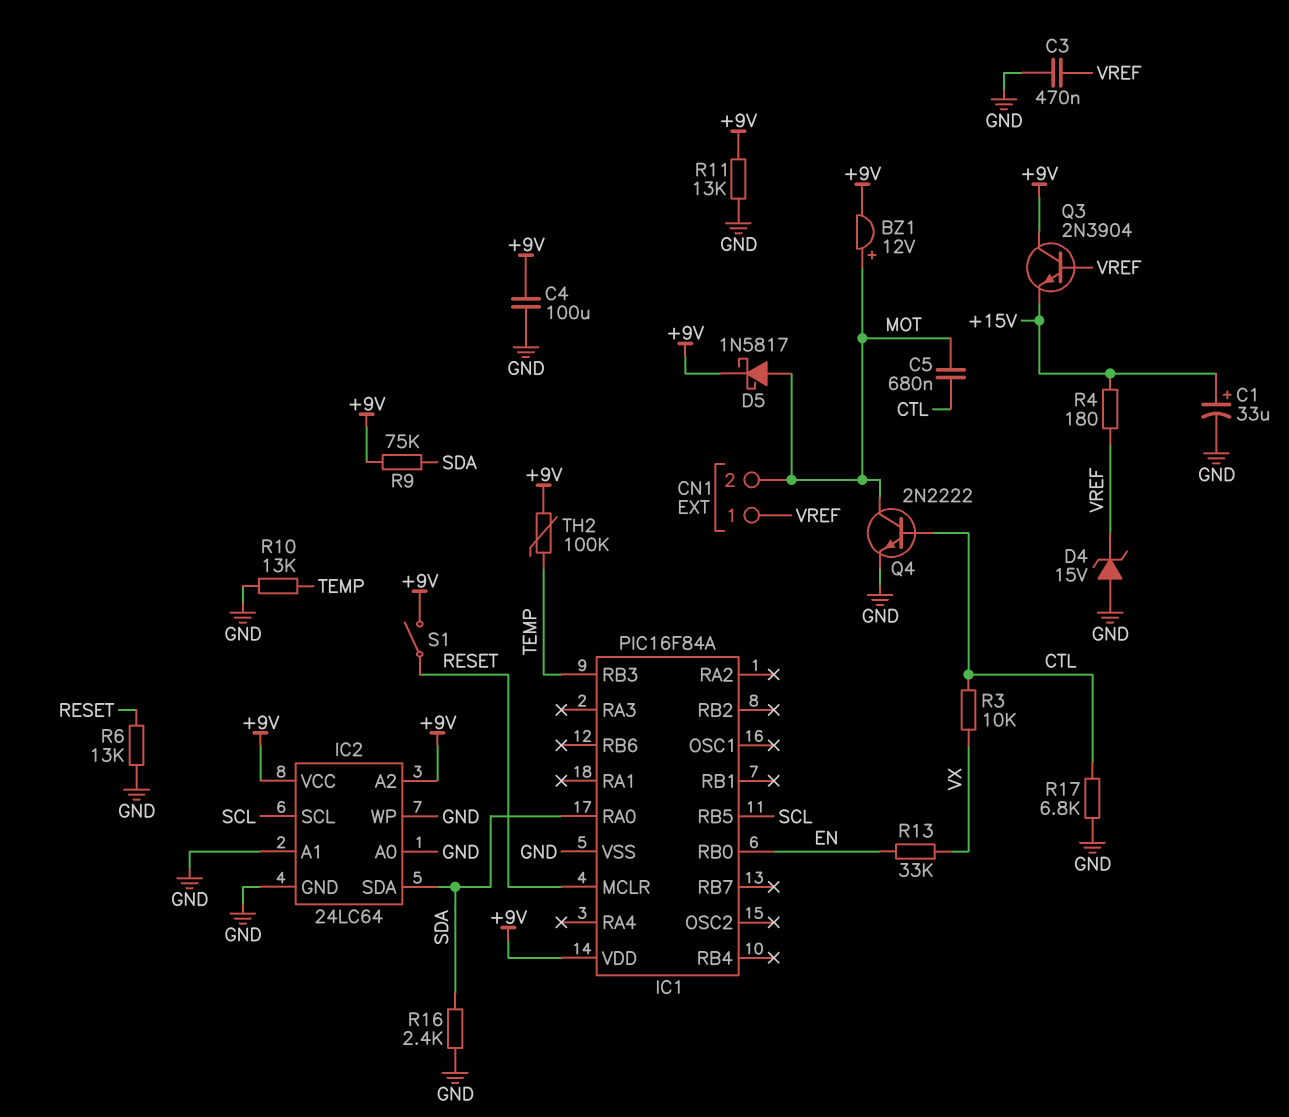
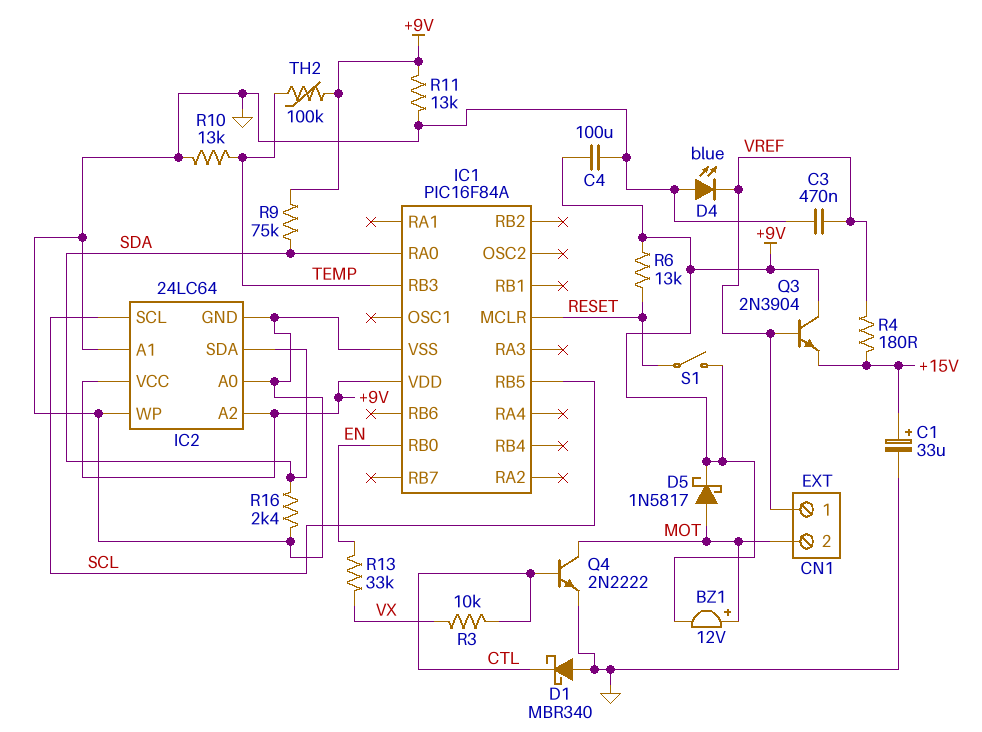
C5: 680nF (CTL, MOT) -> none
D1: none -> schottky MBR340 (A GND, K CTL)
D4: zener 15V (A GND, K VREF) -> LED blue (A GND, K VREF)
R6: 13k (GND, RESET) -> 13k (+9V, RESET)
R17: 6.8k (CTL, GND) -> none

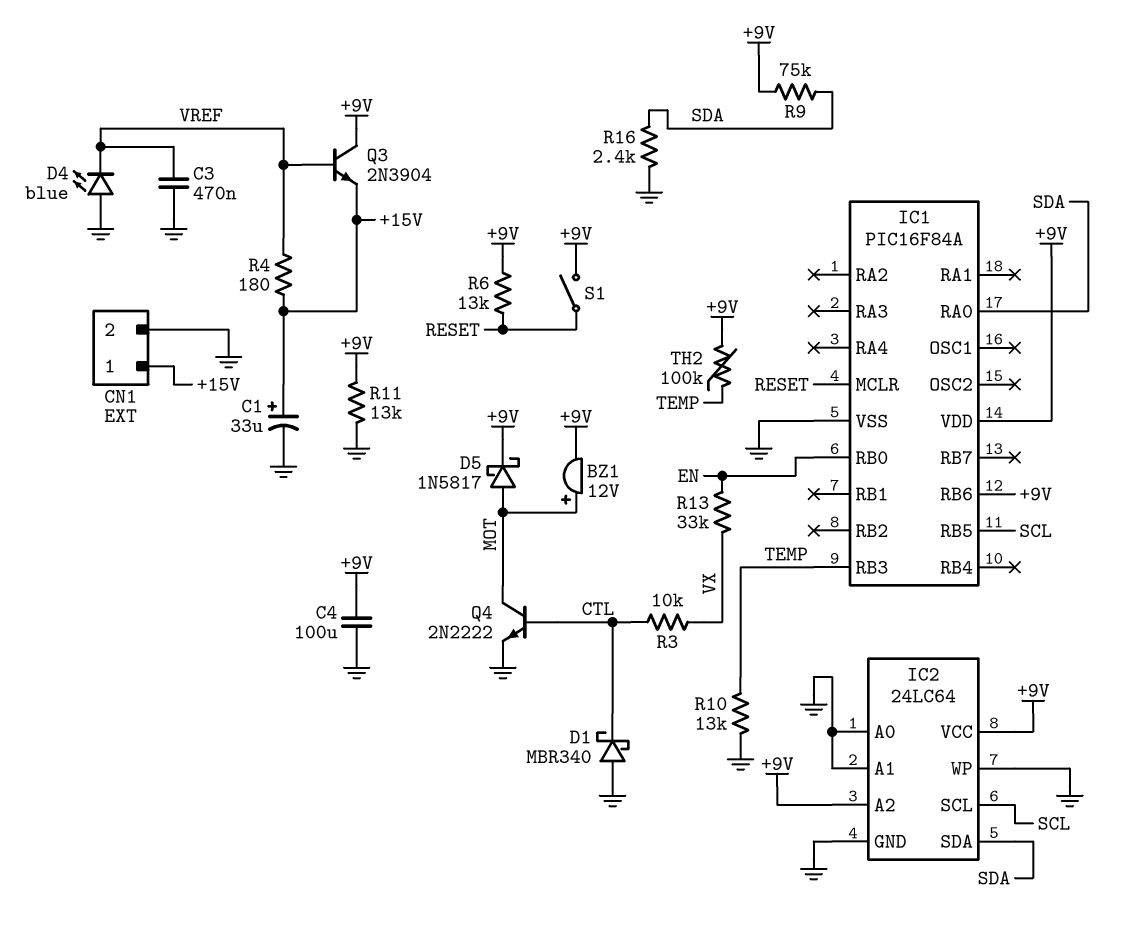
CN1 pin 1: VREF -> +15V
CN1 pin 2: MOT -> GND
IC1 pin RB6: none -> +9V

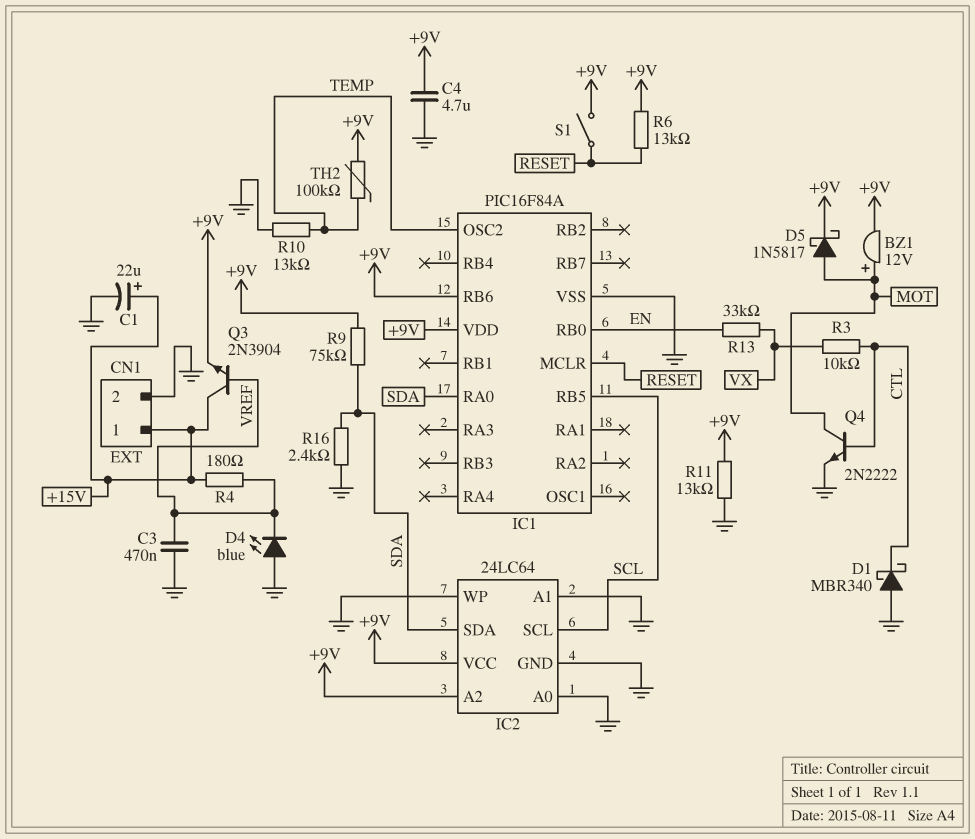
C1: 33uF (plus +15V, minus GND) -> 22uF (plus +15V, minus GND)
C4: 100uF (+9V, GND) -> 4.7uF (+9V, GND)
IC1 pin OSC2: none -> TEMP
IC1 pin RB3: TEMP -> none
Q3: NPN 2N3904 (B VREF, C +9V, E +15V) -> NPN 2N3904 (B VREF, C +15V, E +9V)

